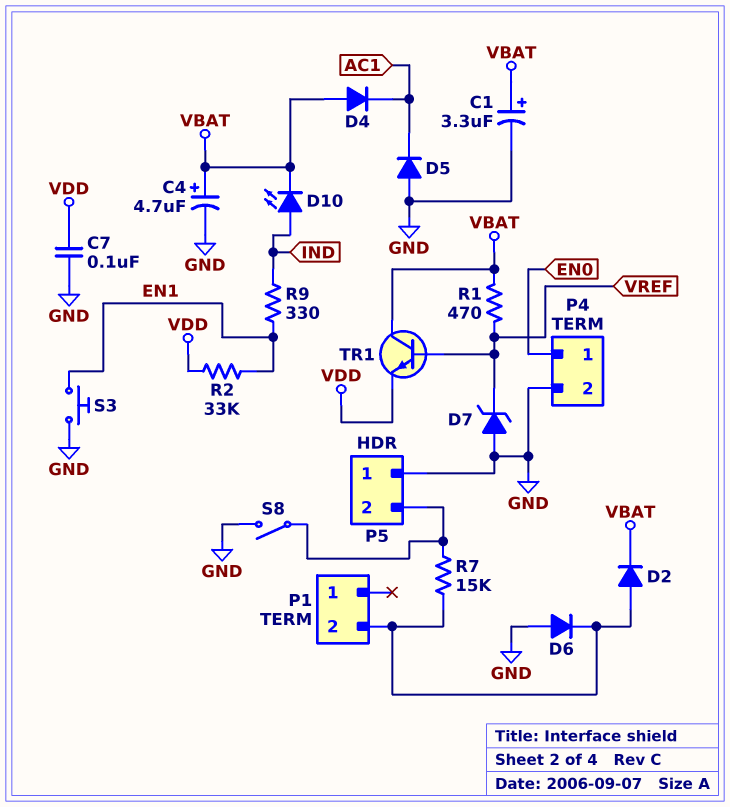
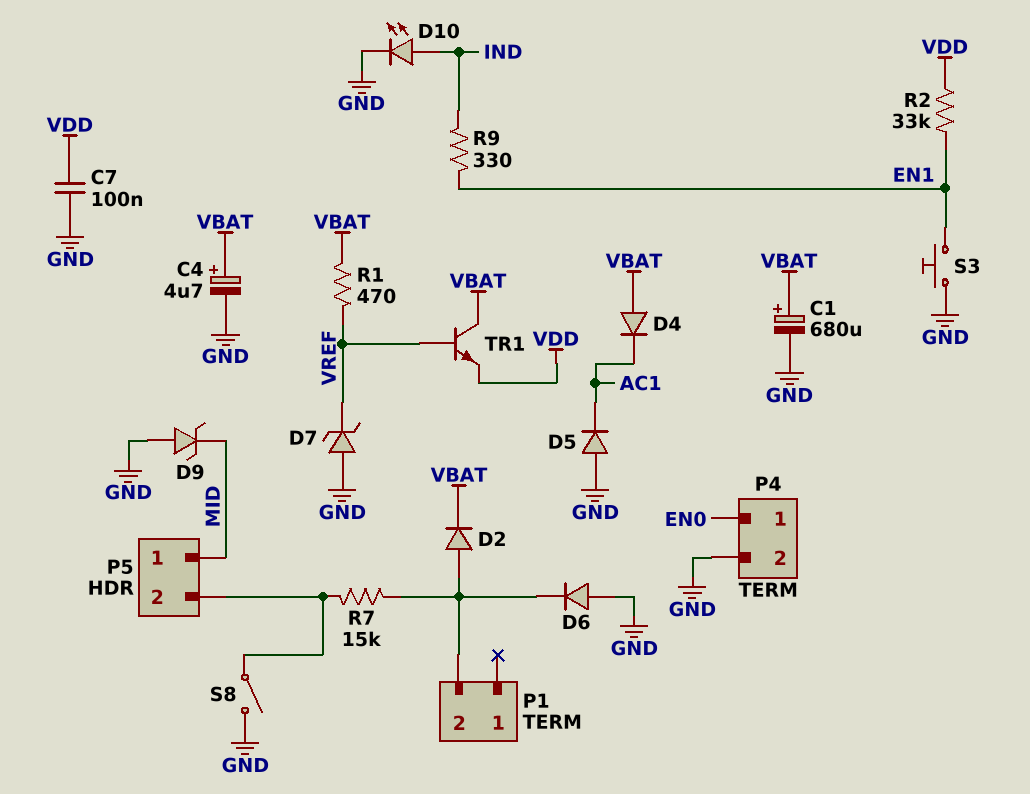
C1: 3.3uF (plus VBAT, minus GND) -> 680uF (plus VBAT, minus GND)
D9: none -> zener (A GND, K MID)
D10: LED (A IND, K VBAT) -> LED (A IND, K GND)
P5 pin 1: GND -> MID

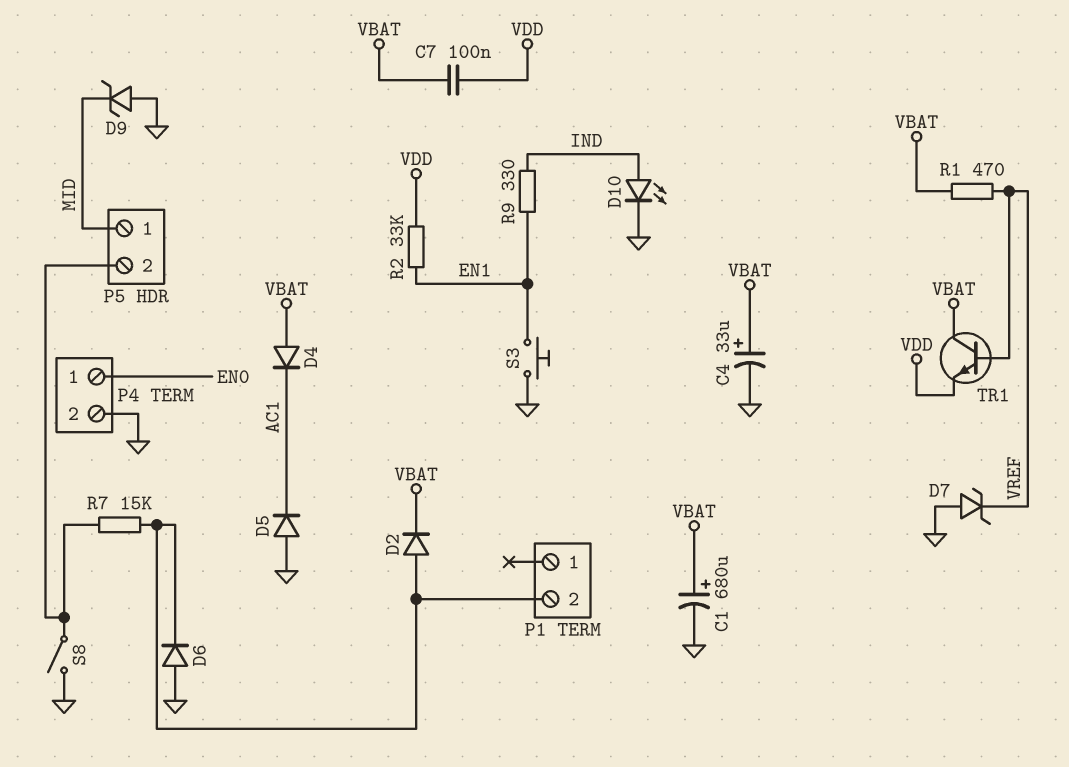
C4: 4.7uF (plus VBAT, minus GND) -> 33uF (plus VBAT, minus GND)
C7: 100nF (GND, VDD) -> 100nF (VBAT, VDD)

